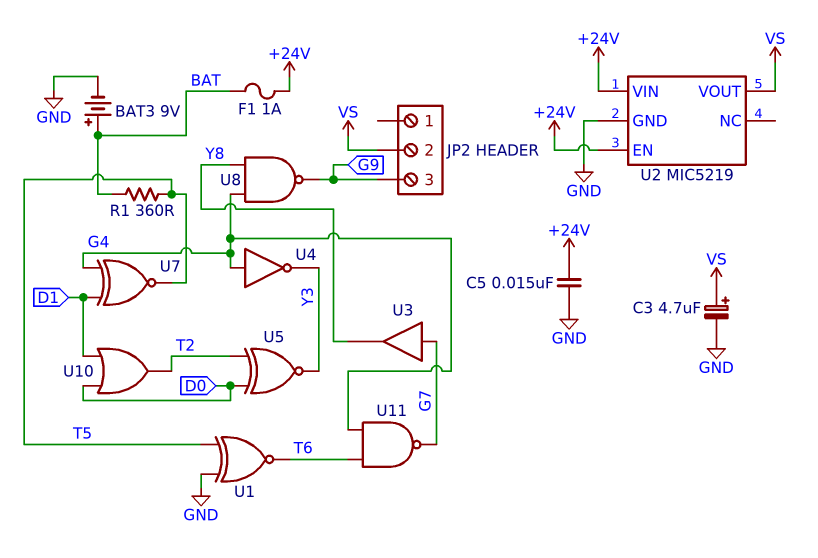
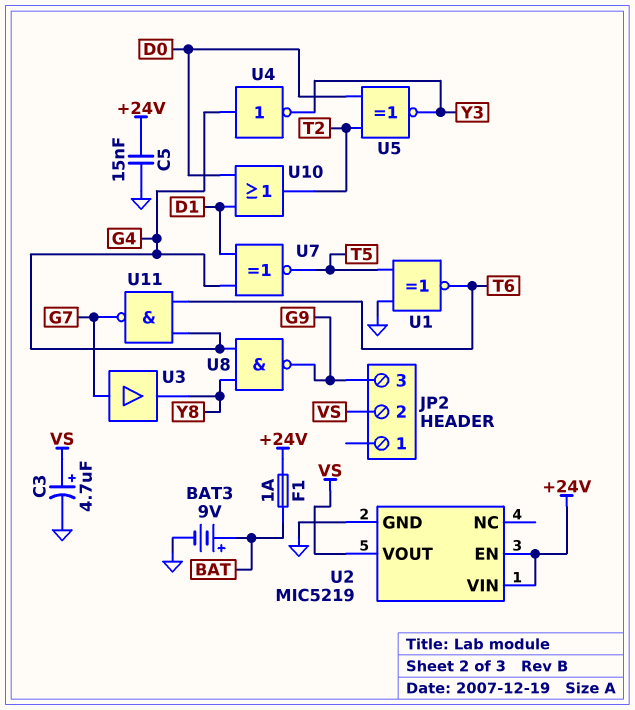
R1: 360 (BAT, T5) -> none

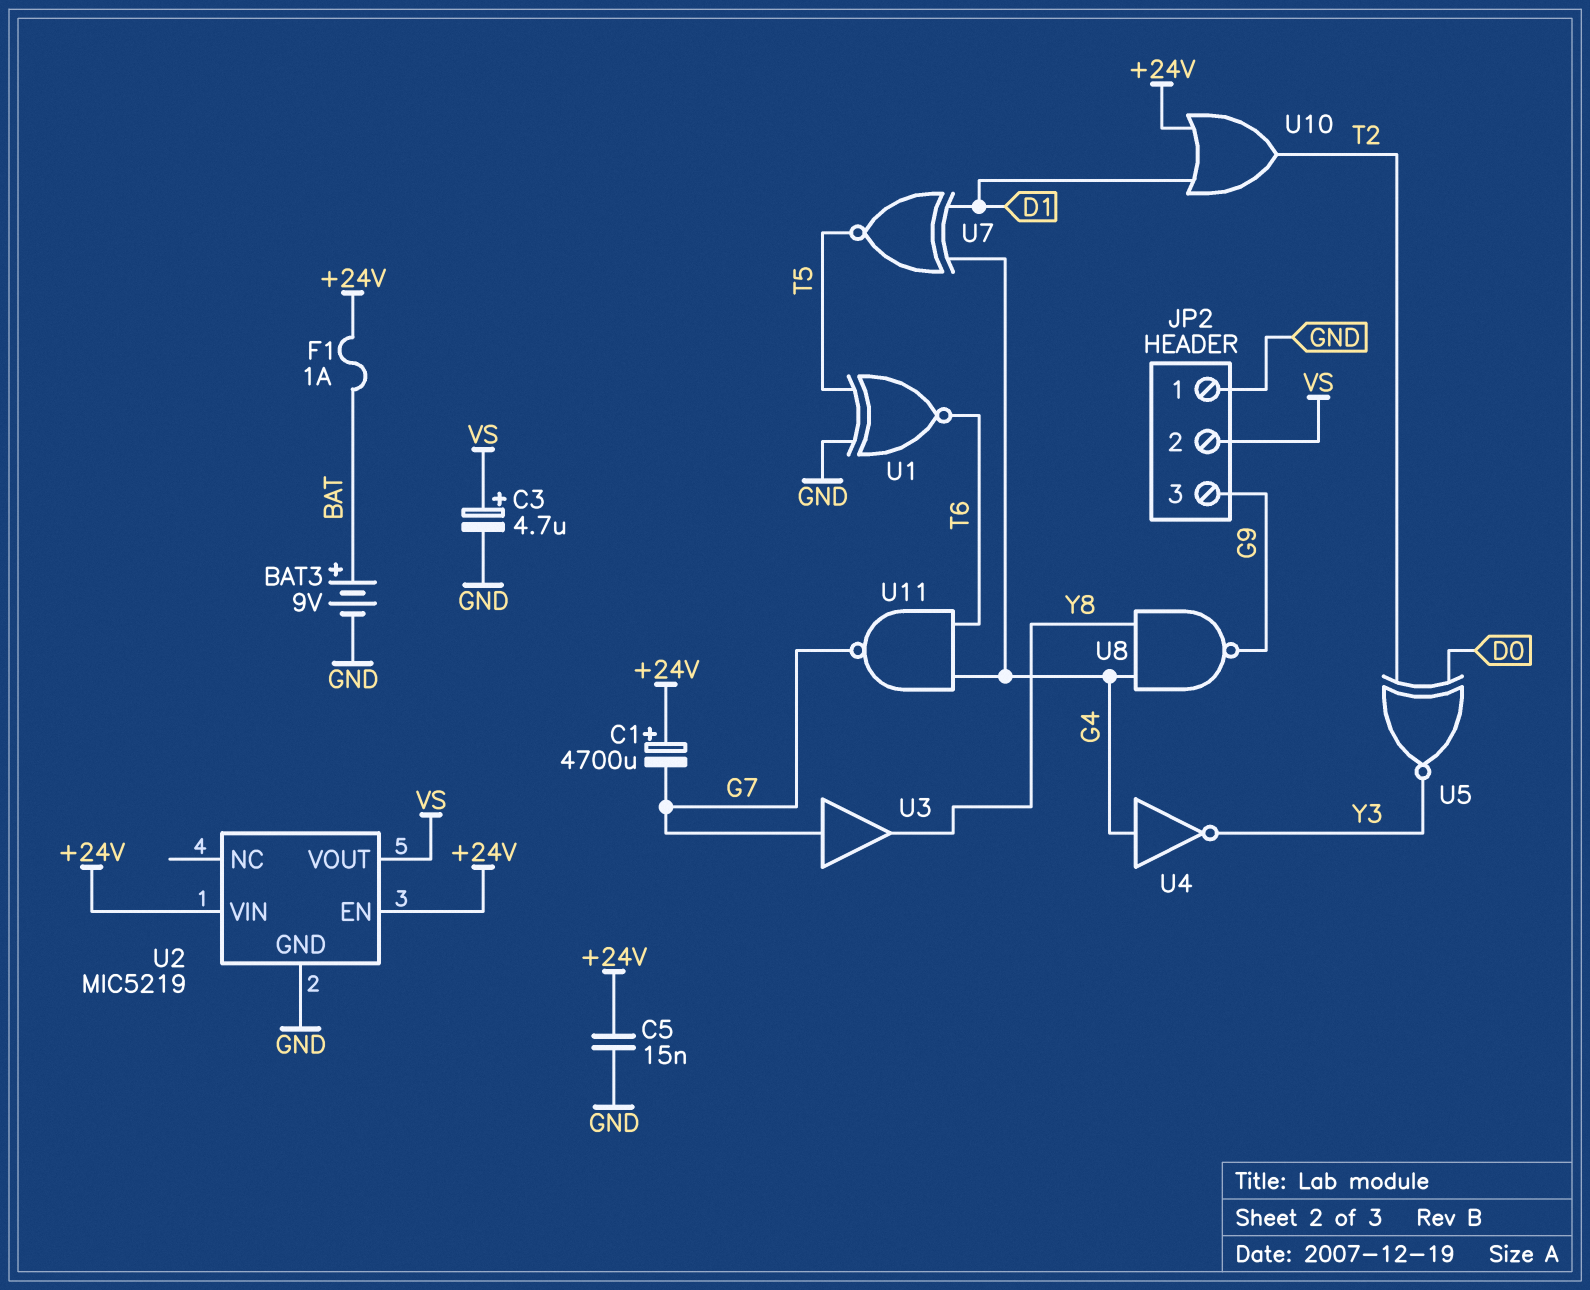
C1: none -> 4700uF (plus +24V, minus G7)
JP2 pin 1: none -> GND
U10: OR (in D0, in D1, out T2) -> OR (in +24V, in D1, out T2)

